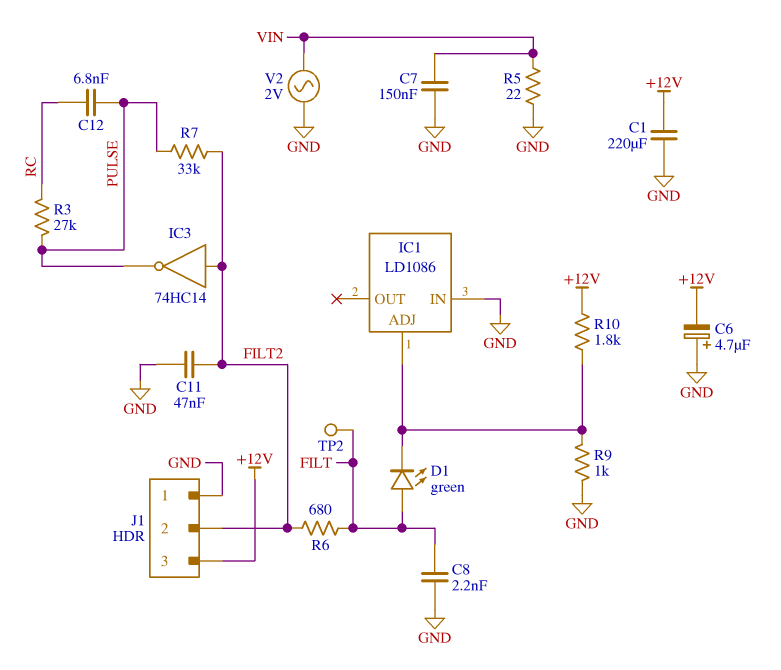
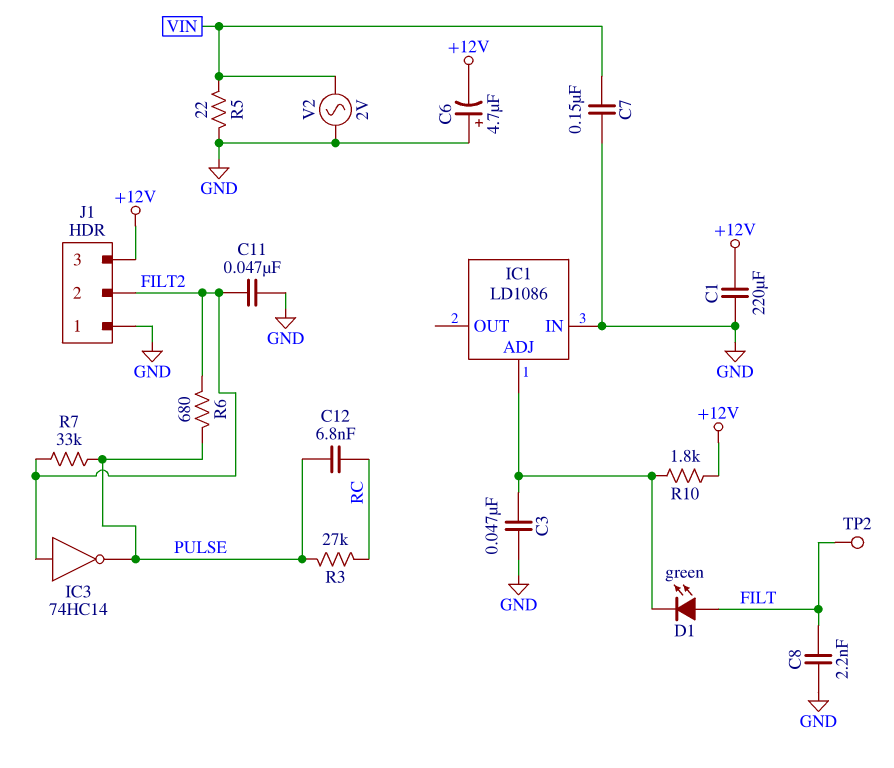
C3: none -> 47nF (GND, IC1/ADJ)
R6: 680 (FILT, FILT2) -> 680 (FILT2, PULSE)
R9: 1k (GND, IC1/ADJ) -> none

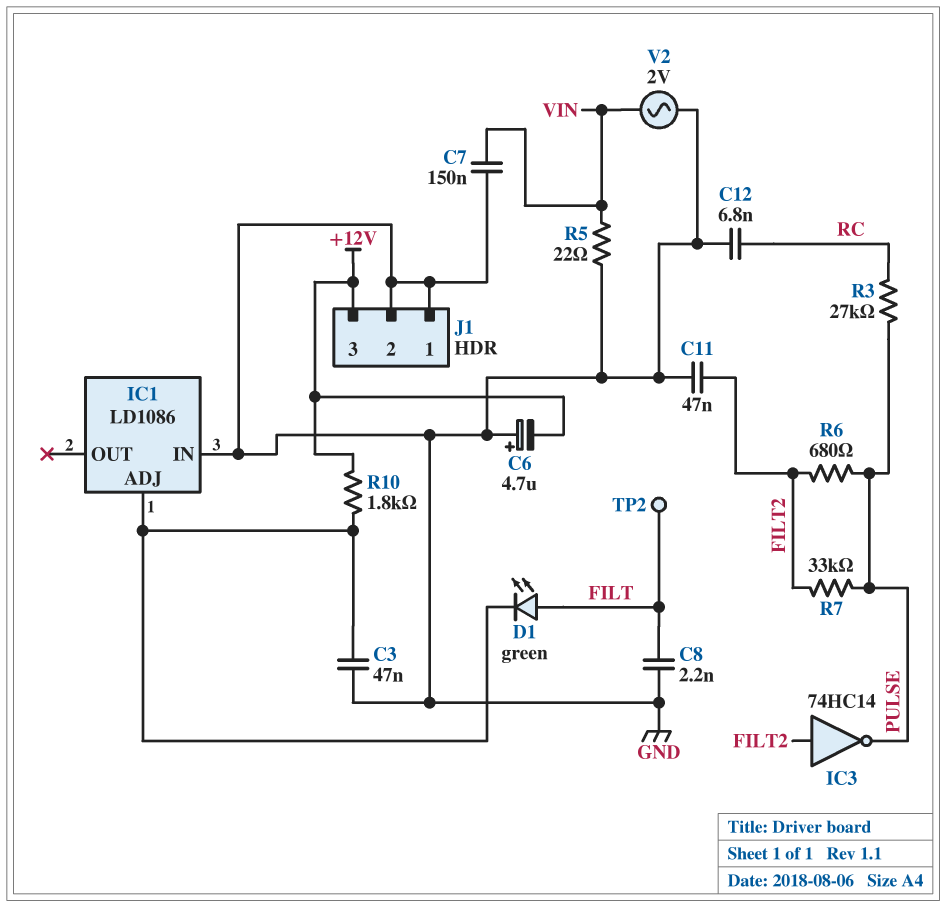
C1: 220uF (+12V, GND) -> none
C12: 6.8nF (PULSE, RC) -> 6.8nF (GND, RC)
J1 pin 2: FILT2 -> GND

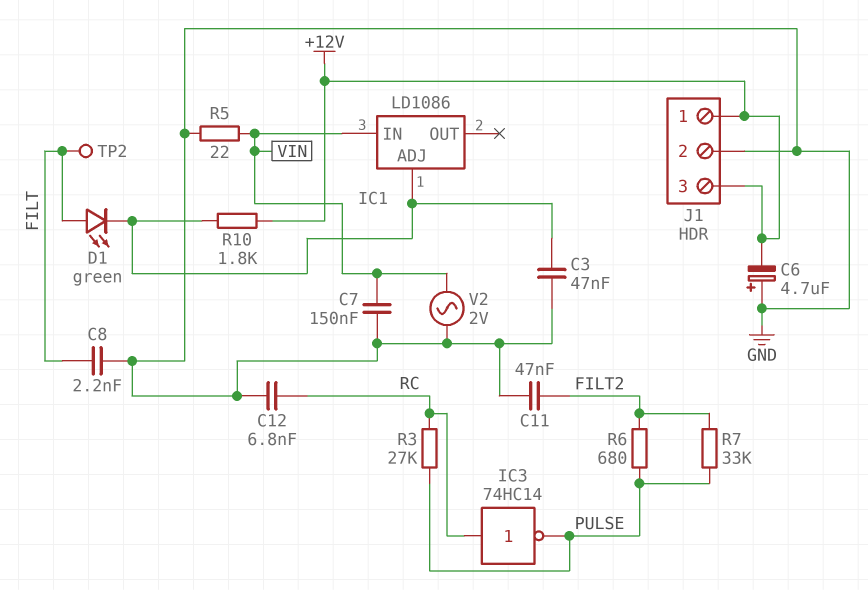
IC1 pin IN: GND -> VIN
IC3: NOT 74HC14 (in FILT2, out PULSE) -> NOT 74HC14 (in RC, out PULSE)
J1 pin 1: GND -> +12V

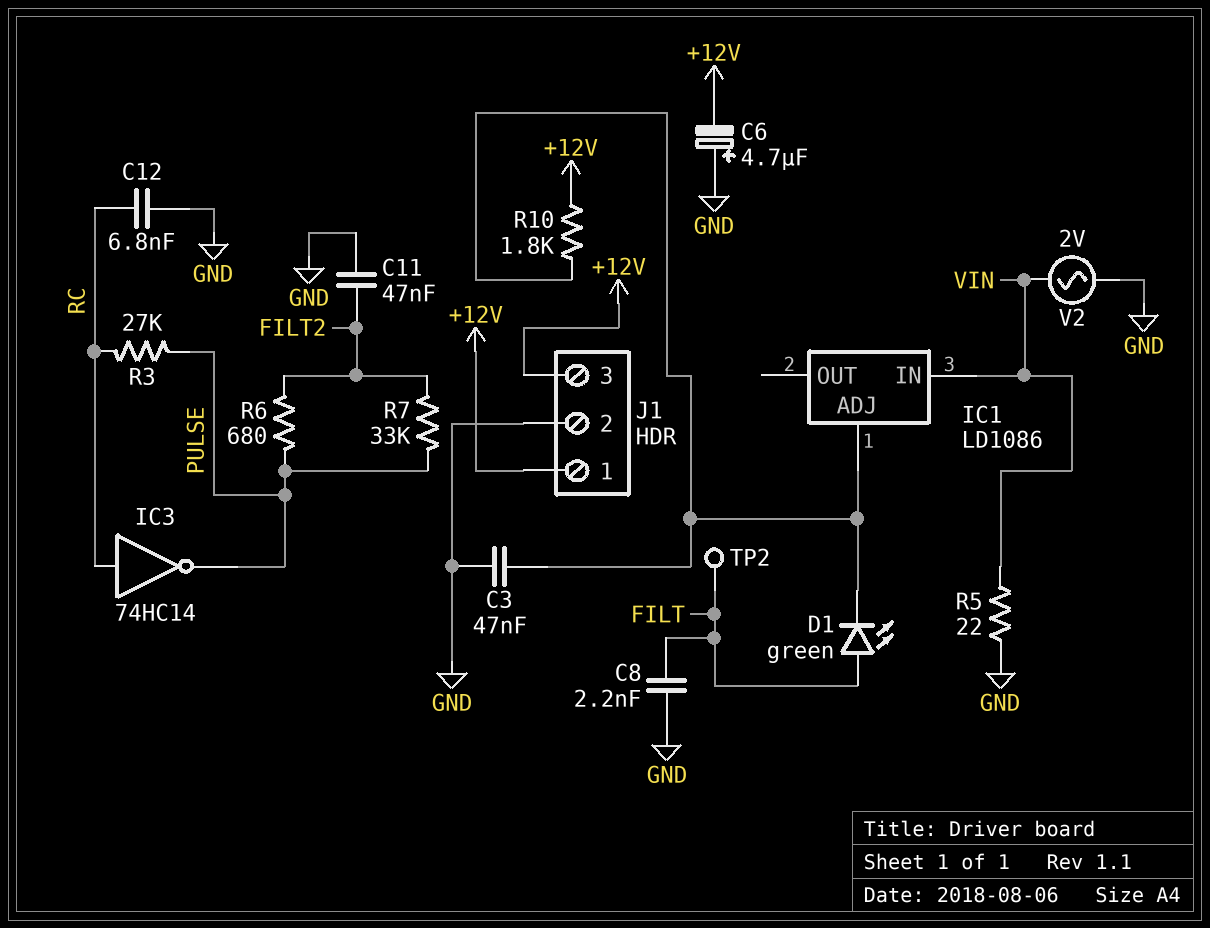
C7: 150nF (GND, VIN) -> none

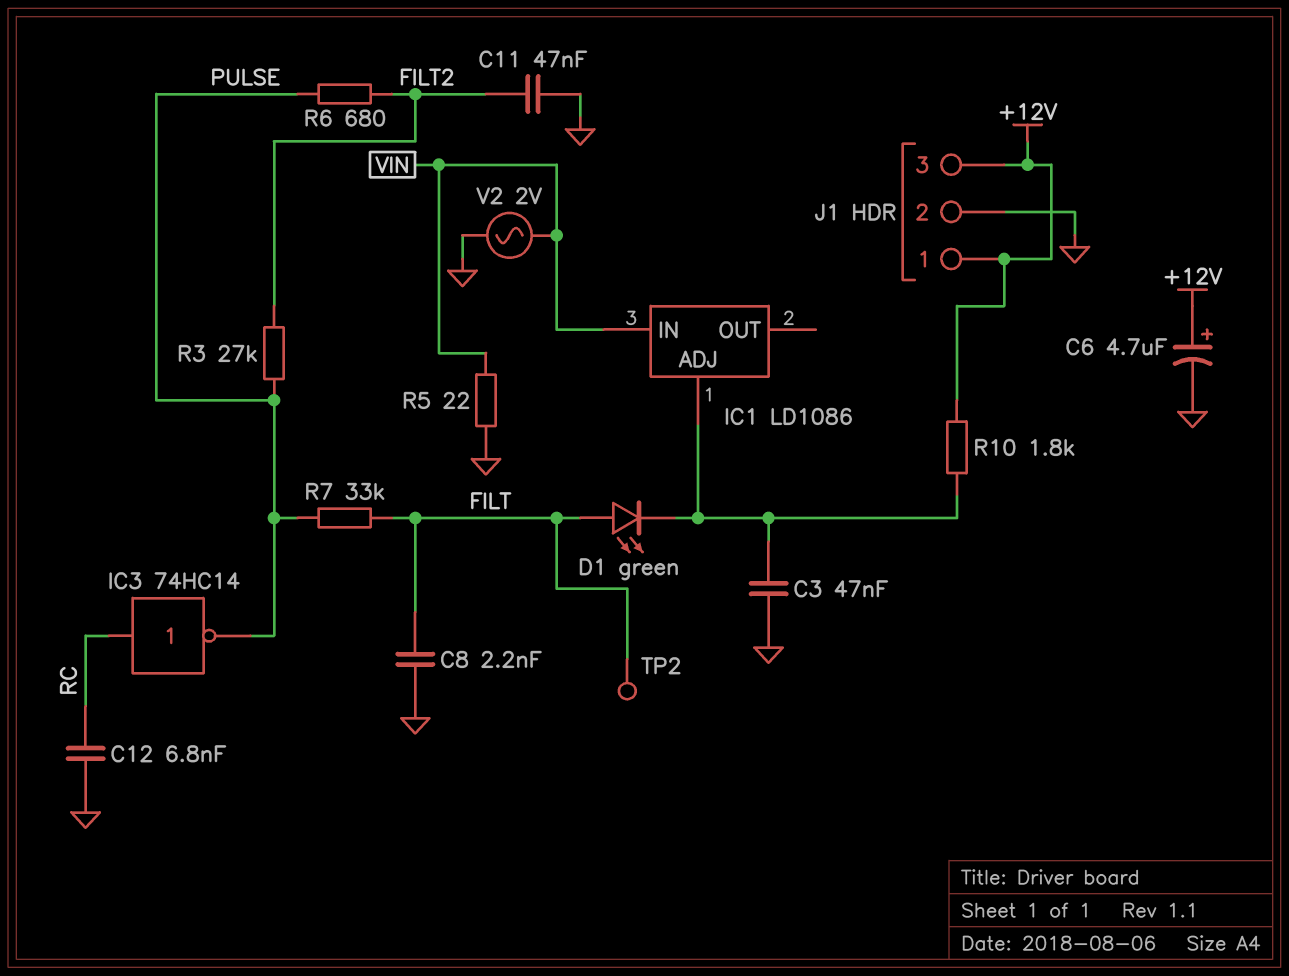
C6: 4.7uF (plus GND, minus +12V) -> 4.7uF (plus +12V, minus GND)
R3: 27k (PULSE, RC) -> 27k (FILT2, PULSE)
R7: 33k (FILT2, PULSE) -> 33k (FILT, PULSE)

